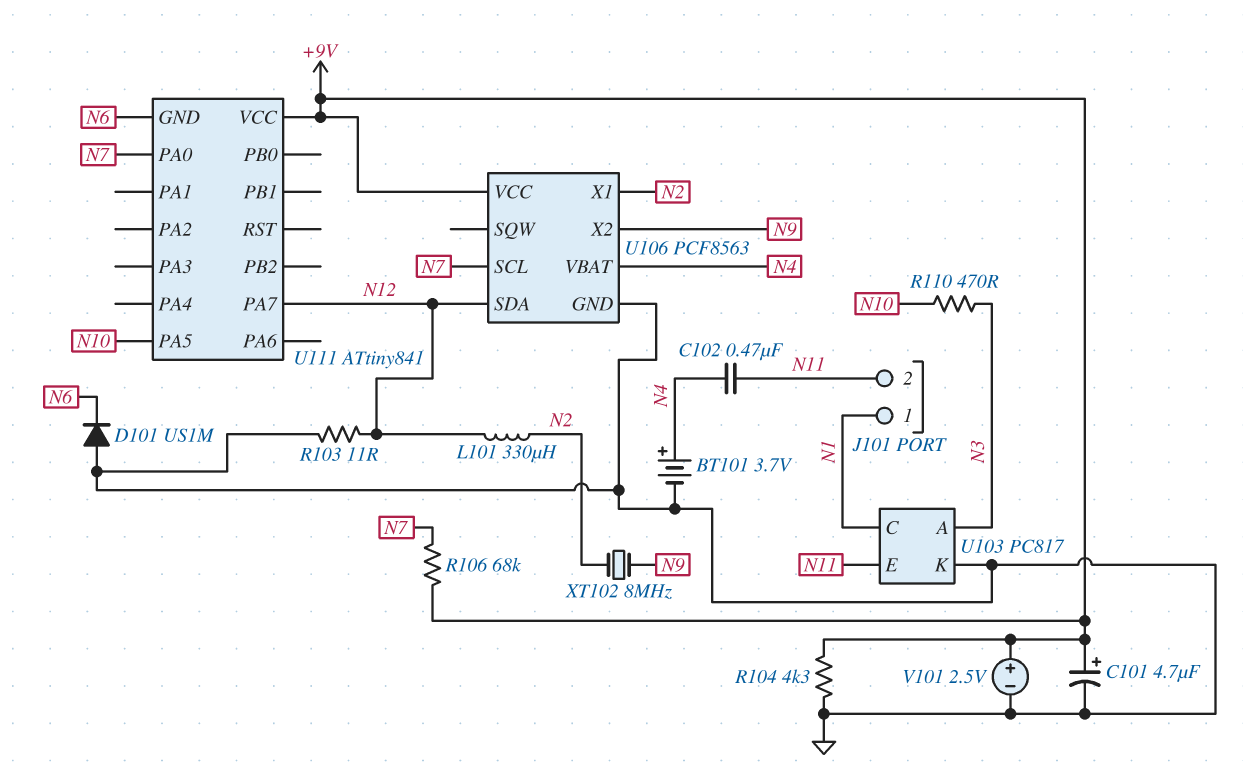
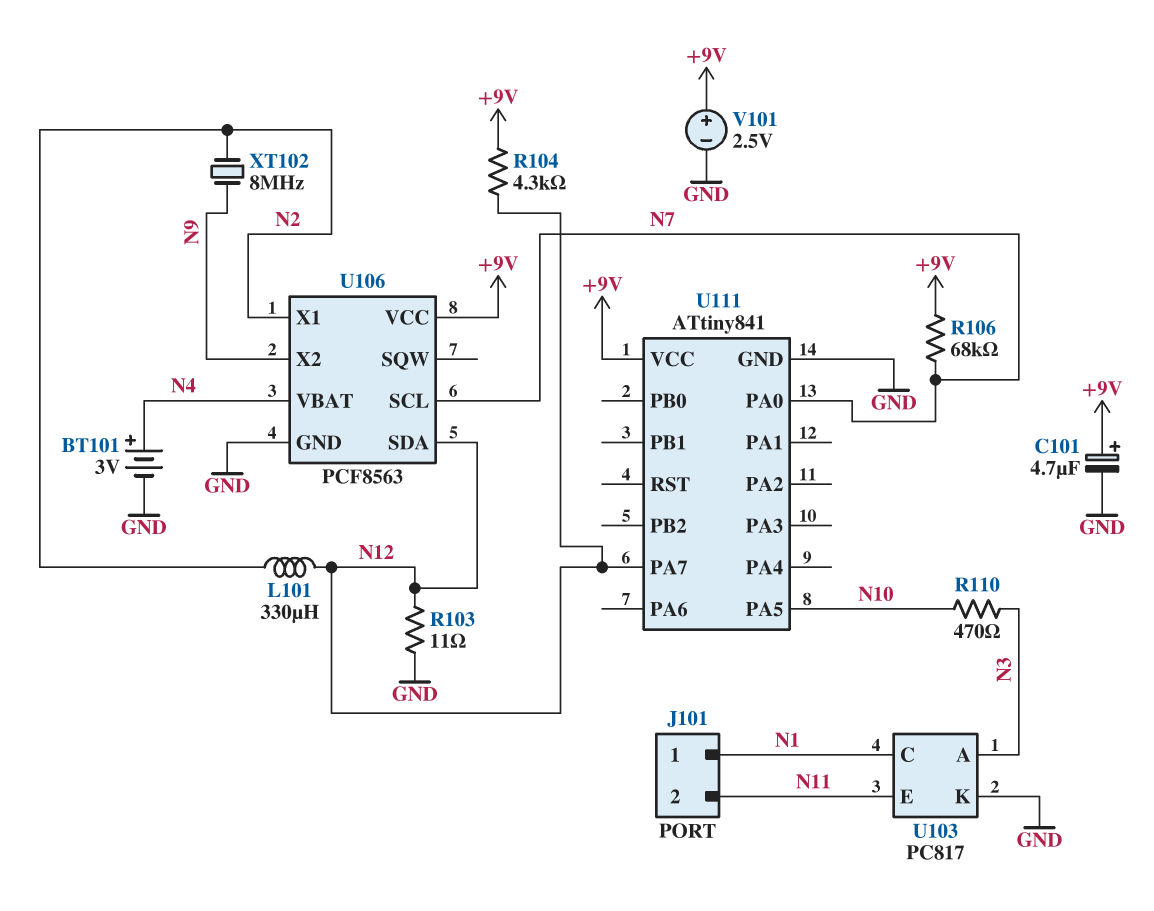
BT101: 3.7V (plus N4, minus GND) -> 3V (plus N4, minus GND)
C102: 470nF (N4, N11) -> none
D101: diode US1M (A GND, K N6) -> none
R104: 4.3k (+9V, GND) -> 4.3k (+9V, N12)
U111 pin GND: N6 -> GND

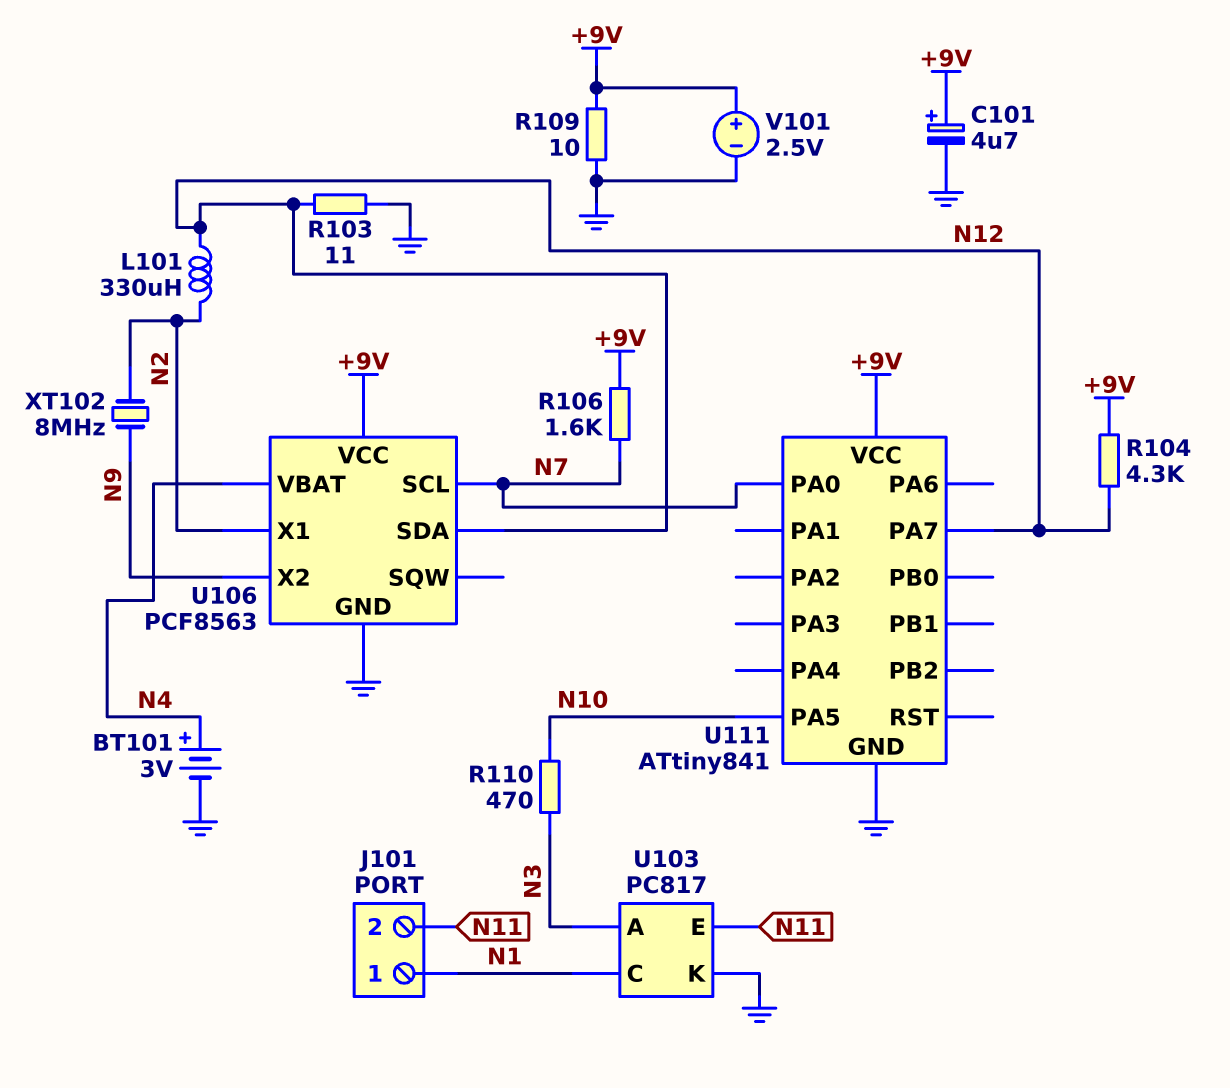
R106: 68k (+9V, N7) -> 1.6k (+9V, N7)
R109: none -> 10 (+9V, GND)

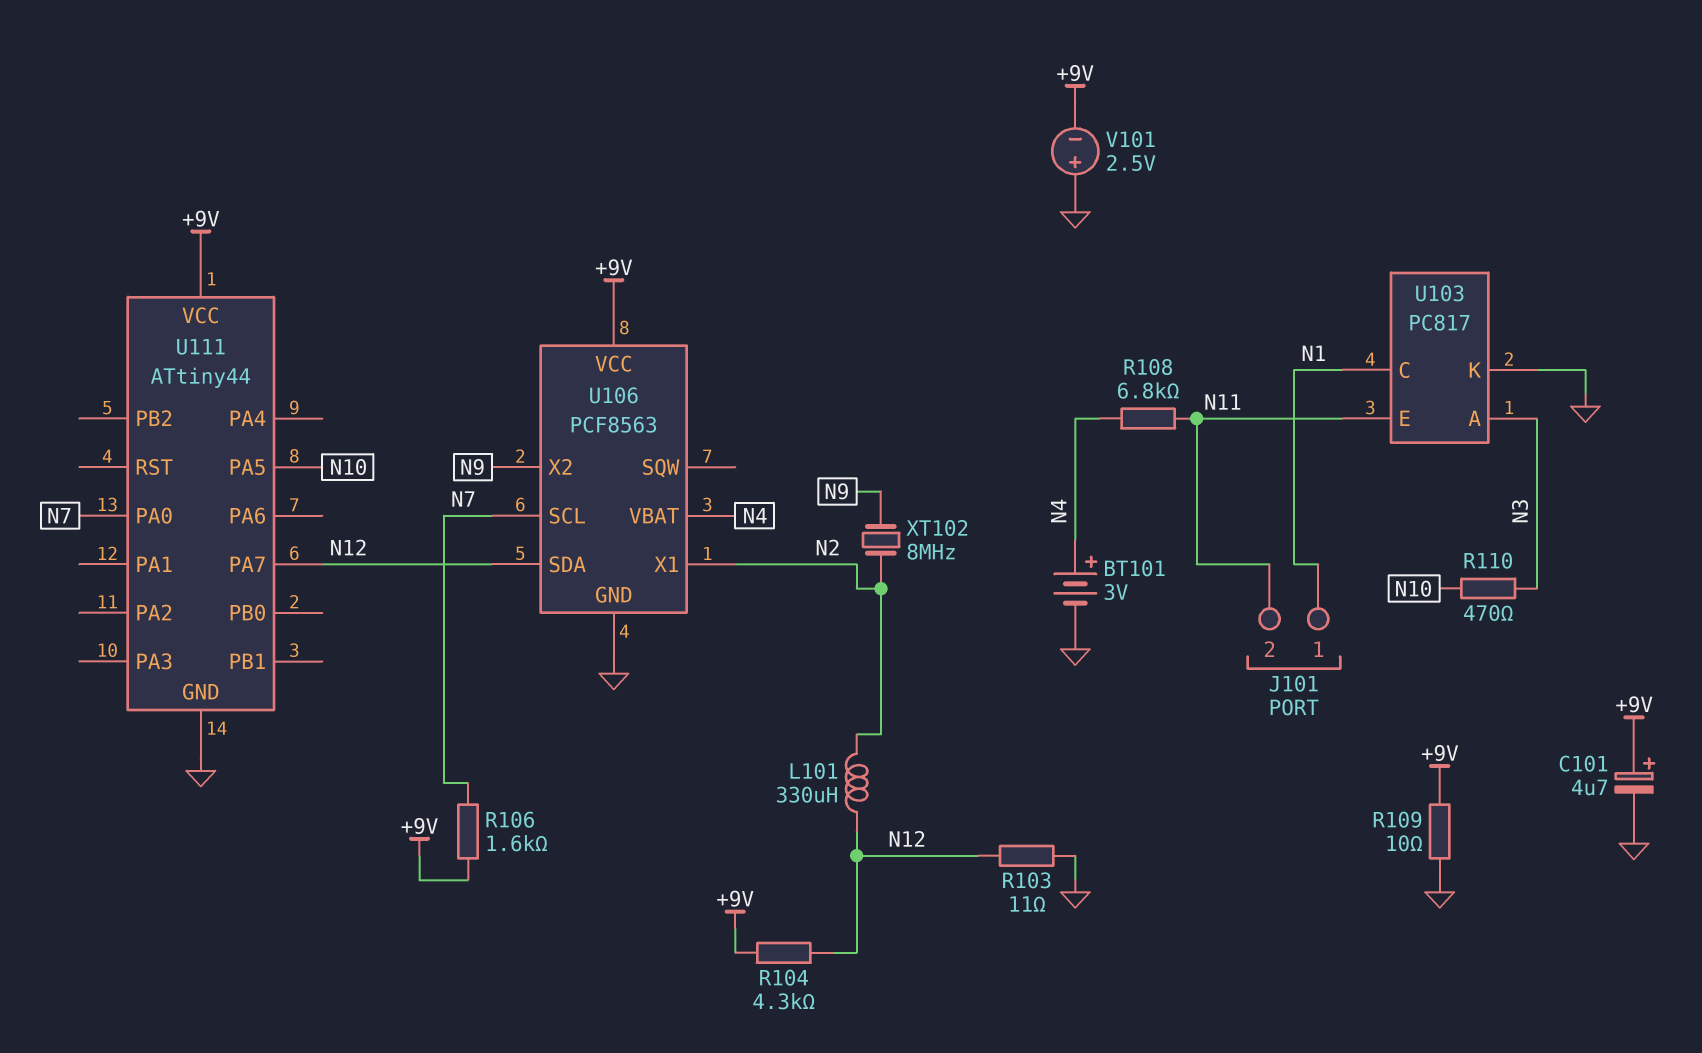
R108: none -> 6.8k (N4, N11)
U111: ATtiny841 -> ATtiny44
V101: 2.5V (plus +9V, minus GND) -> 2.5V (plus GND, minus +9V)

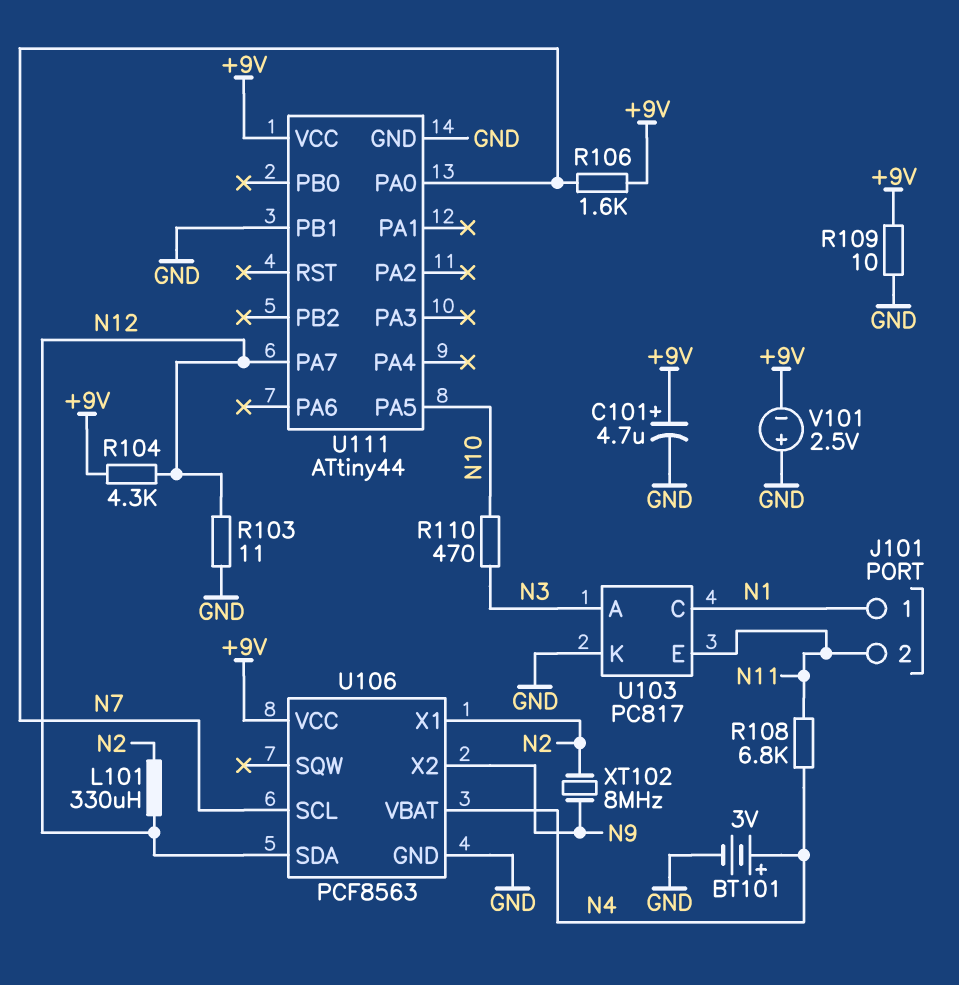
U111 pin PB1: none -> GND

